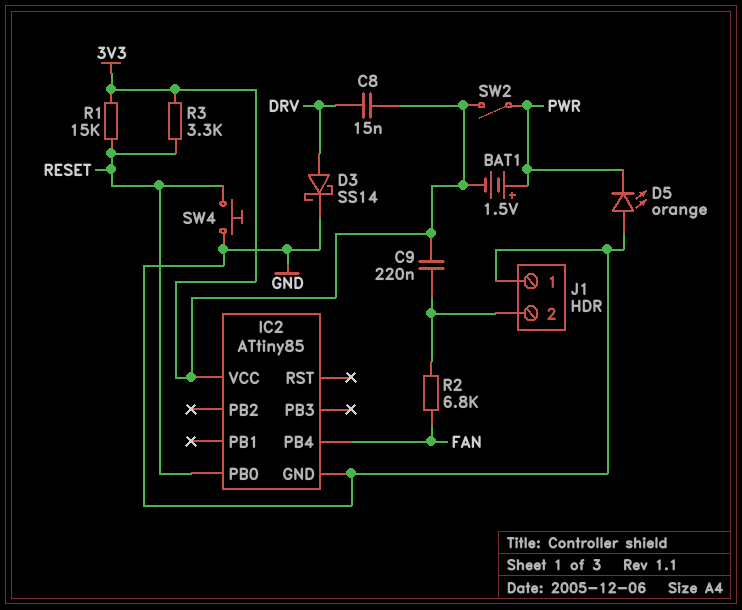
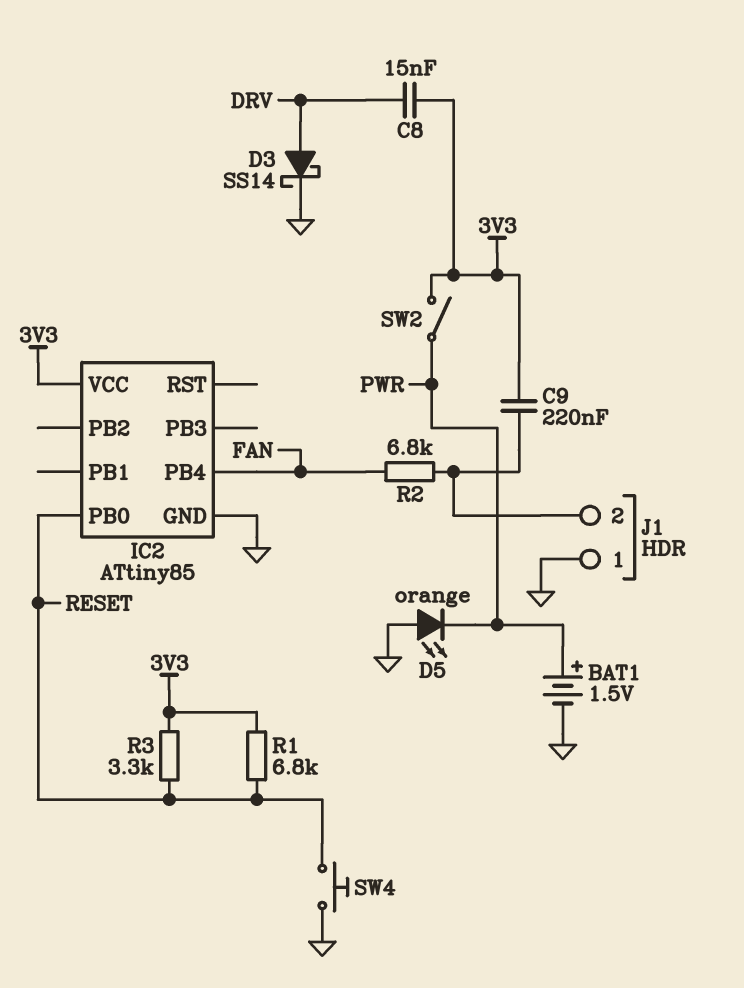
BAT1: 1.5V (plus PWR, minus 3V3) -> 1.5V (plus PWR, minus GND)
R1: 15k (3V3, RESET) -> 6.8k (3V3, RESET)

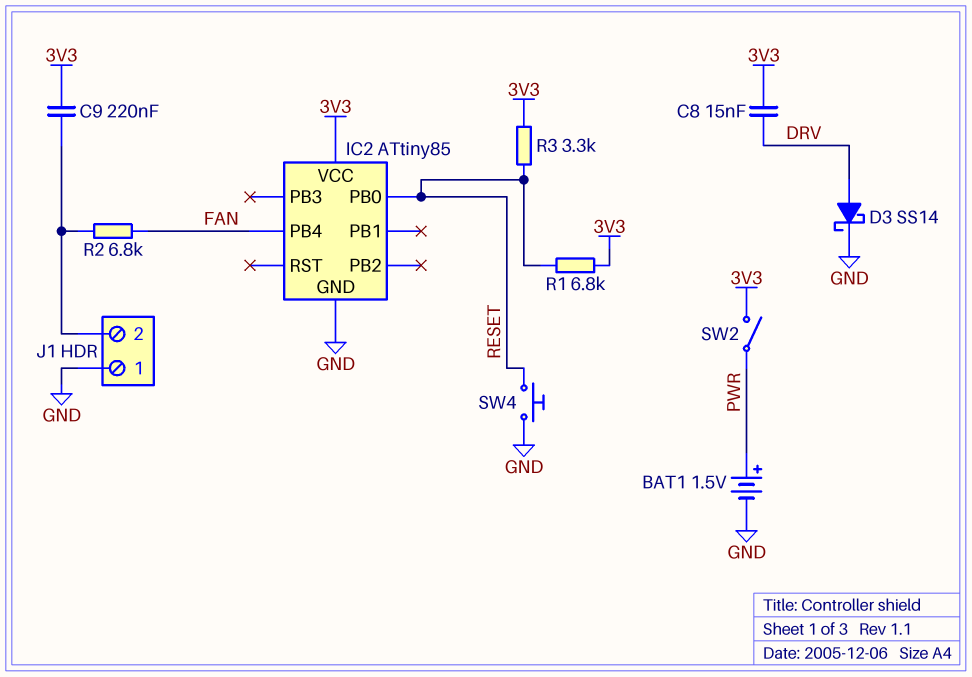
D5: LED orange (A GND, K PWR) -> none

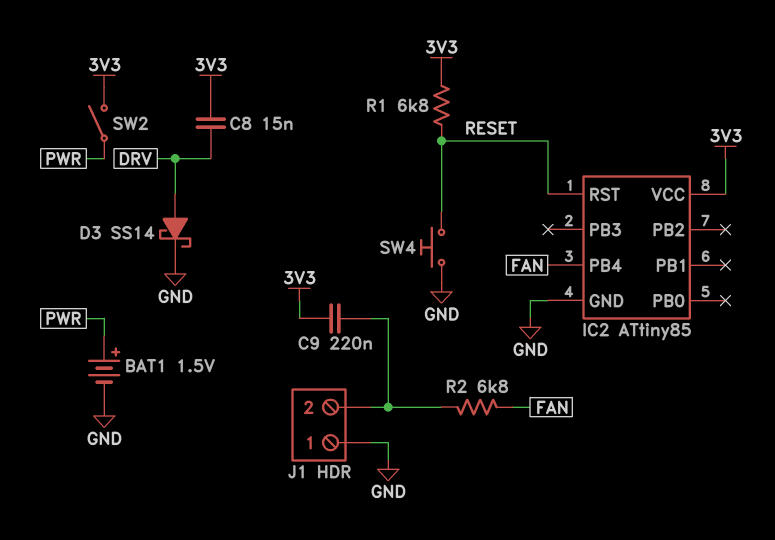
IC2 pin PB0: RESET -> none
IC2 pin RST: none -> RESET
R3: 3.3k (3V3, RESET) -> none

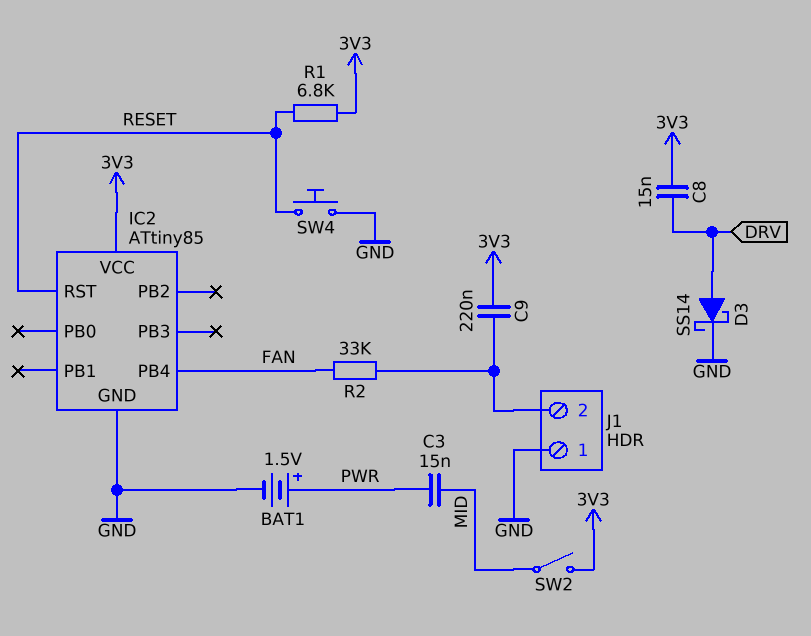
C3: none -> 15nF (MID, PWR)
R2: 6.8k (FAN, J1/2) -> 33k (FAN, J1/2)
SW2: switch (3V3, PWR) -> switch (3V3, MID)

